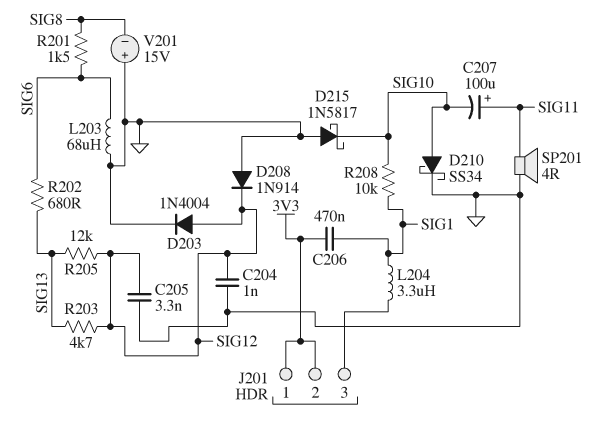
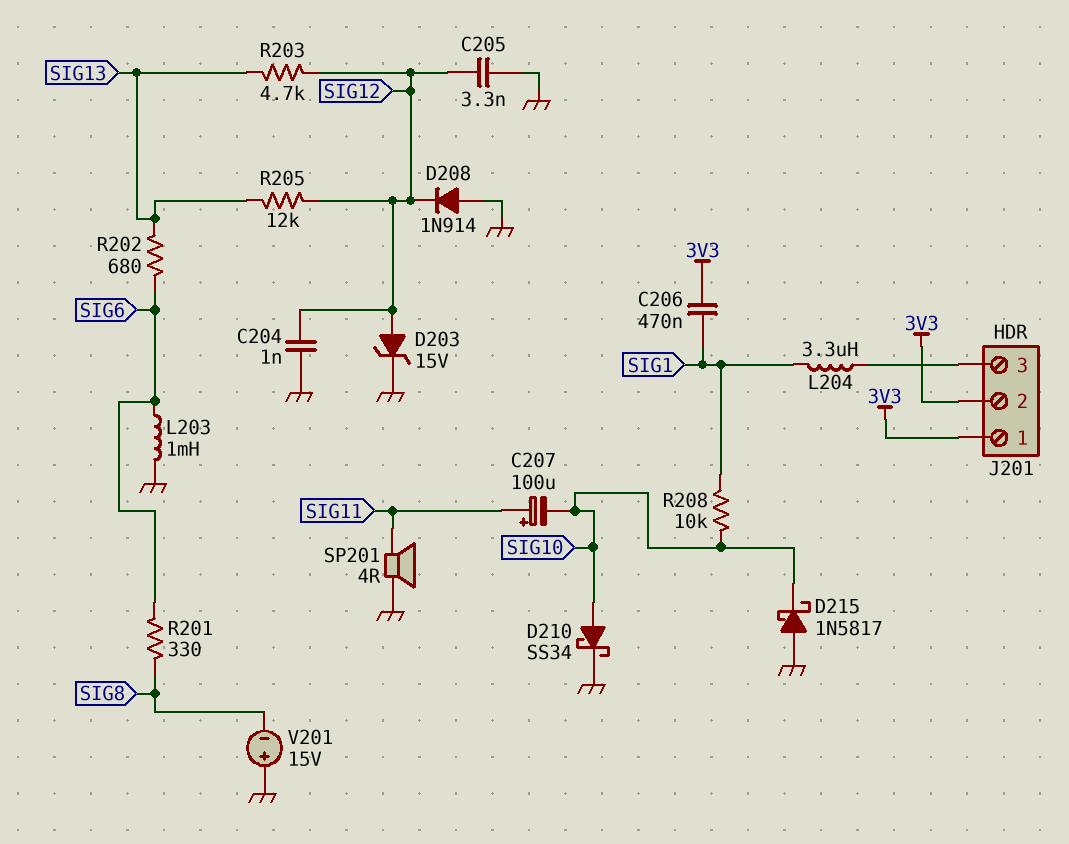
D203: diode 1N4004 (A SIG12, K GND) -> zener 15V (A SIG12, K GND)
L203: 68uH (GND, SIG6) -> 1mH (GND, SIG6)
R201: 1.5k (SIG6, SIG8) -> 330 (SIG6, SIG8)

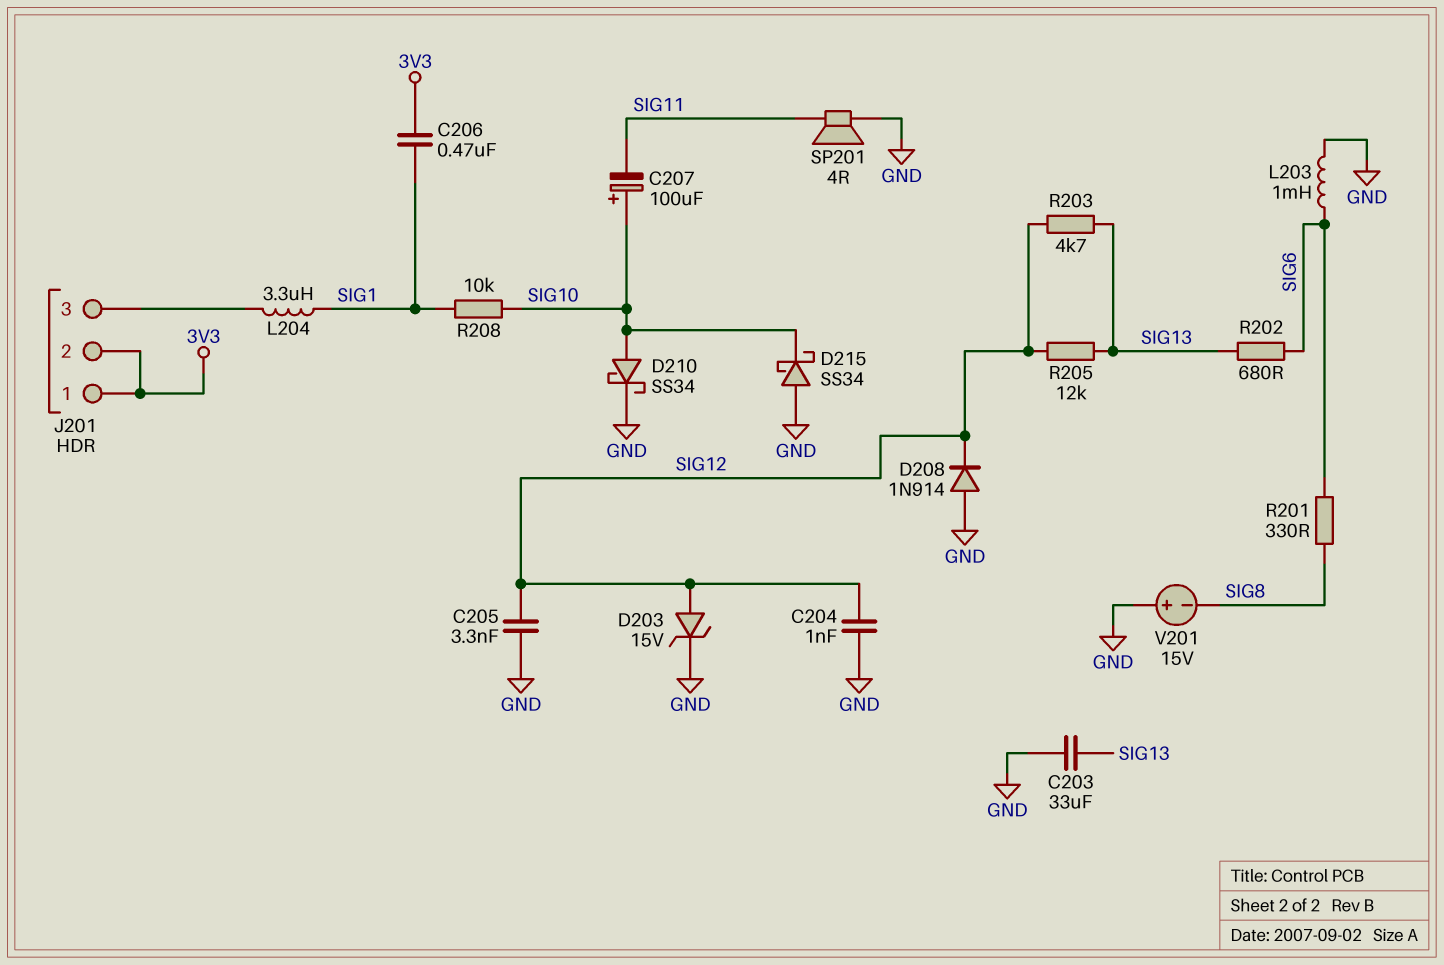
C203: none -> 33uF (GND, SIG13)
C207: 100uF (plus SIG11, minus SIG10) -> 100uF (plus SIG10, minus SIG11)
D215: schottky 1N5817 (A GND, K SIG10) -> schottky SS34 (A GND, K SIG10)

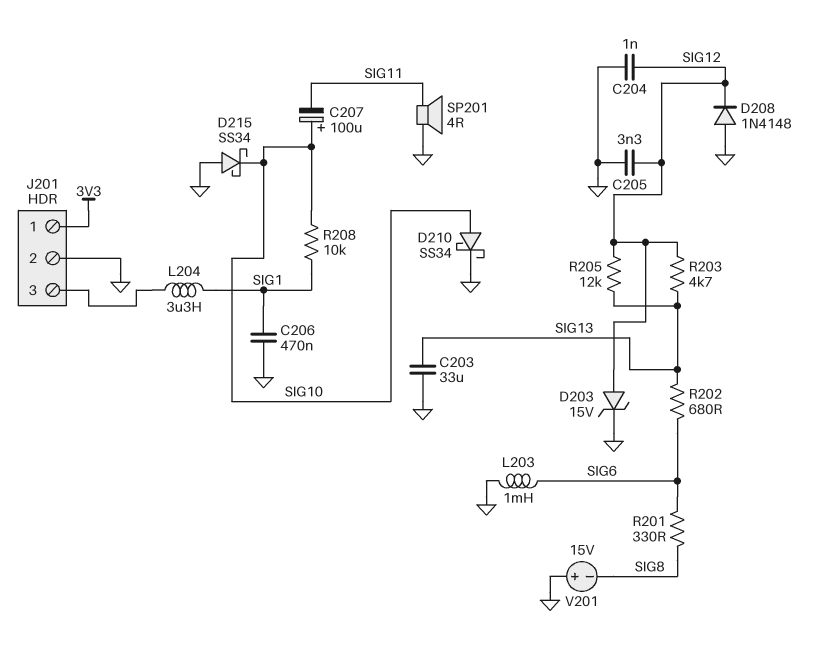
C206: 470nF (3V3, SIG1) -> 470nF (GND, SIG1)
D208: diode 1N914 (A GND, K SIG12) -> diode 1N4148 (A GND, K SIG12)
J201 pin 2: 3V3 -> GND

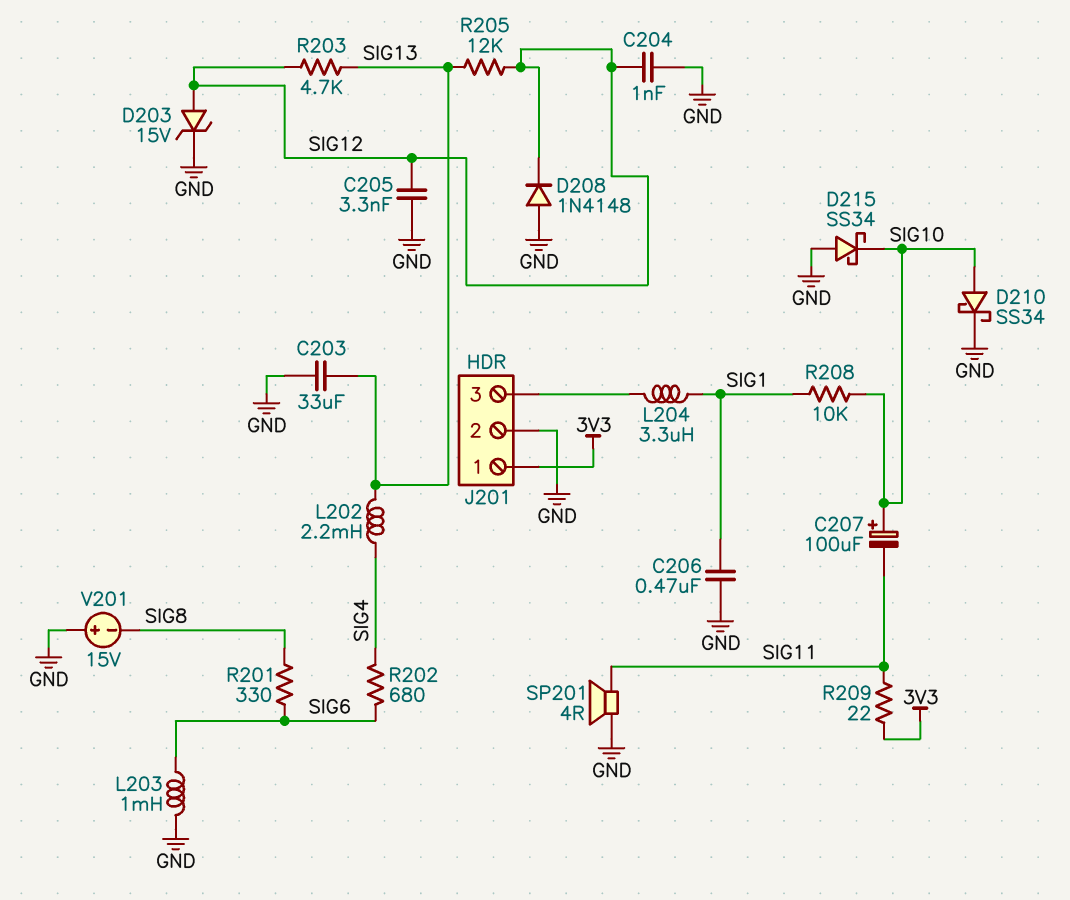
L202: none -> 2.2mH (SIG4, SIG13)
R202: 680 (SIG6, SIG13) -> 680 (SIG4, SIG6)
R209: none -> 22 (3V3, SIG11)

